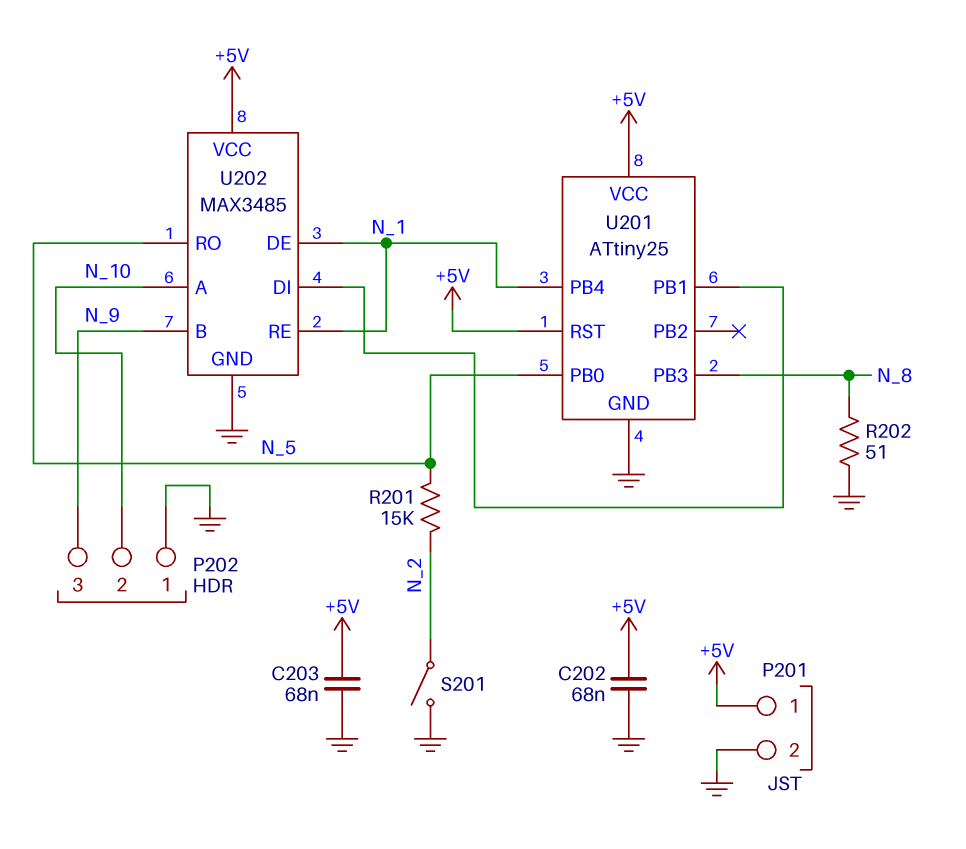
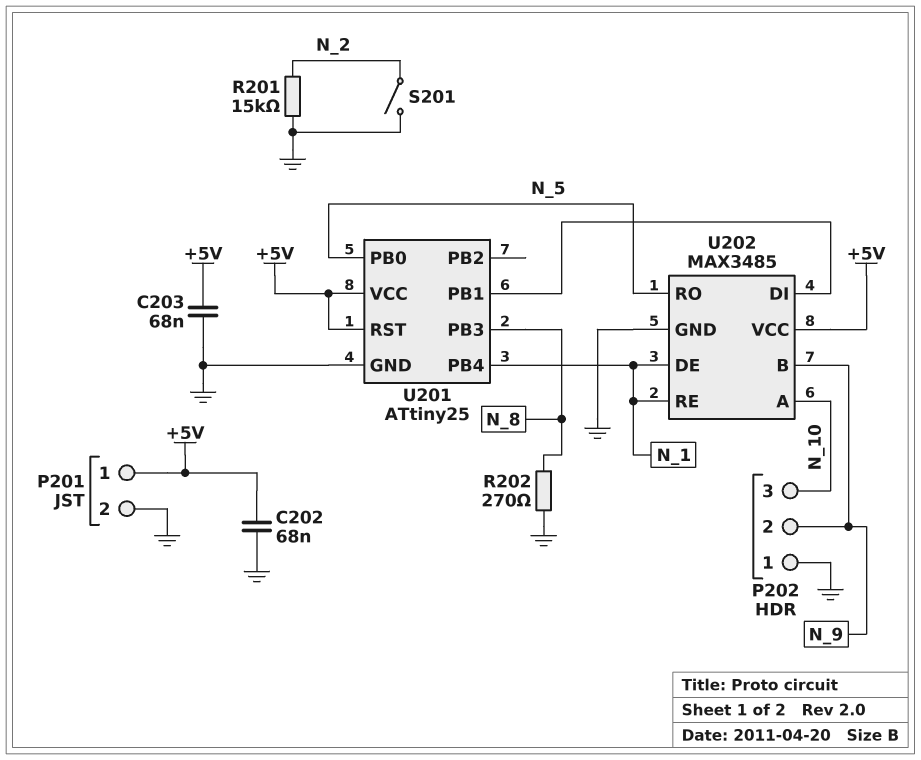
P202 pin 2: N_10 -> N_9
P202 pin 3: N_9 -> N_10
R201: 15k (N_2, N_5) -> 15k (GND, N_2)
R202: 51 (GND, N_8) -> 270 (GND, N_8)

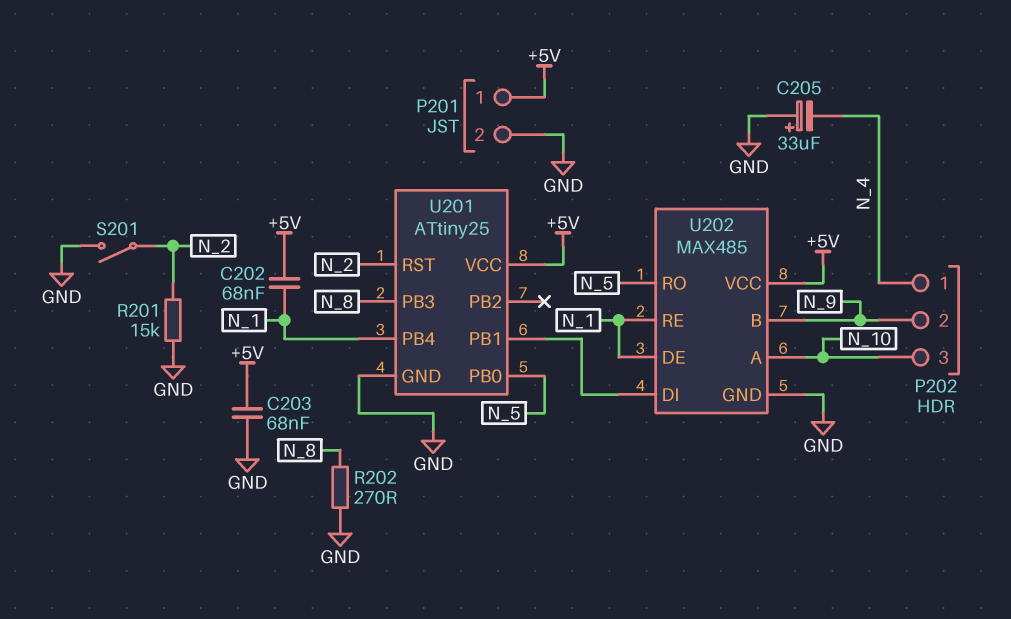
C202: 68nF (+5V, GND) -> 68nF (+5V, N_1)
C205: none -> 33uF (plus GND, minus N_4)
P202 pin 1: GND -> N_4
U201 pin RST: +5V -> N_2
U202: MAX3485 -> MAX485

